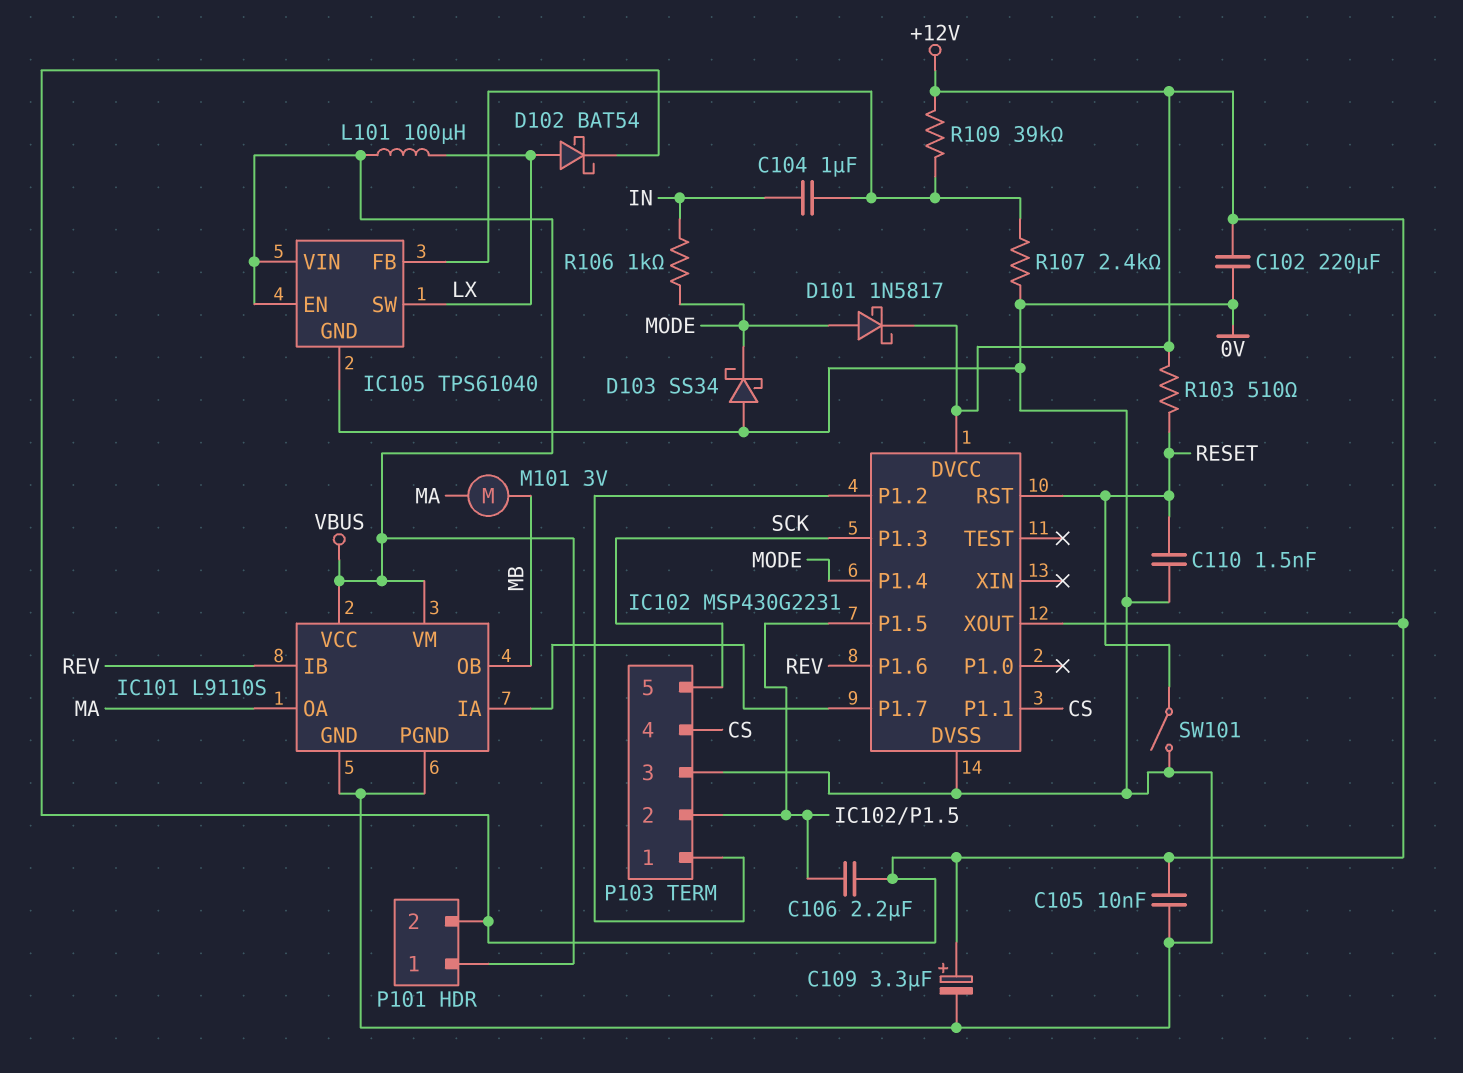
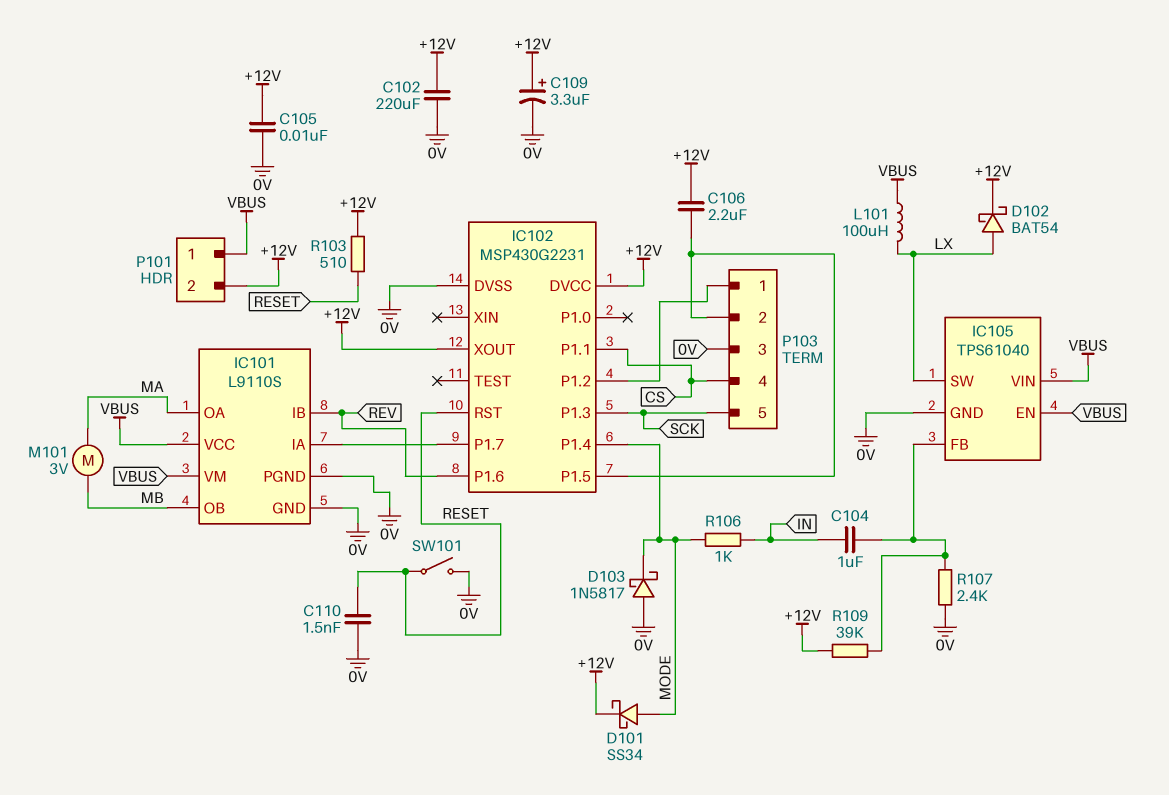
D101: schottky 1N5817 (A MODE, K +12V) -> schottky SS34 (A MODE, K +12V)
D103: schottky SS34 (A 0V, K MODE) -> schottky 1N5817 (A 0V, K MODE)

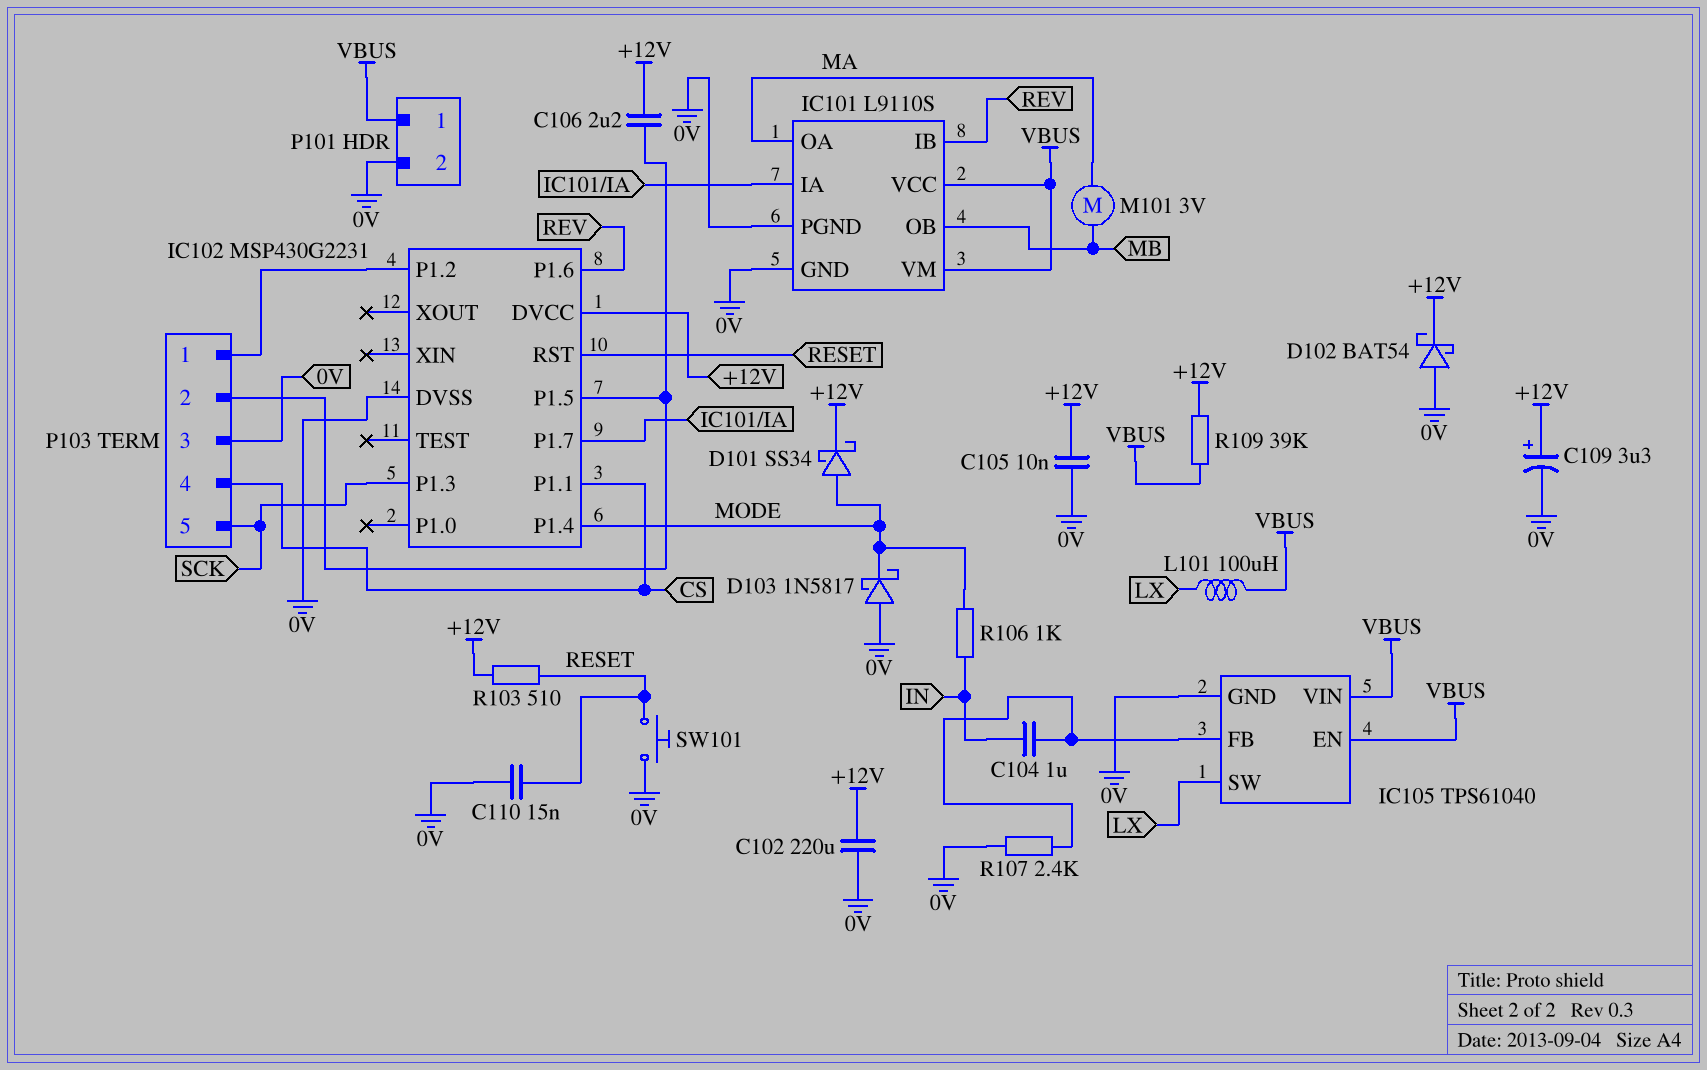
C110: 1.5nF (0V, RESET) -> 15nF (0V, RESET)
D102: schottky BAT54 (A LX, K +12V) -> schottky BAT54 (A 0V, K +12V)
IC102 pin XOUT: +12V -> none
P101 pin 2: +12V -> 0V
R109: 39k (+12V, IC105/FB) -> 39k (+12V, VBUS)
SW101: switch (0V, RESET) -> button (0V, RESET)

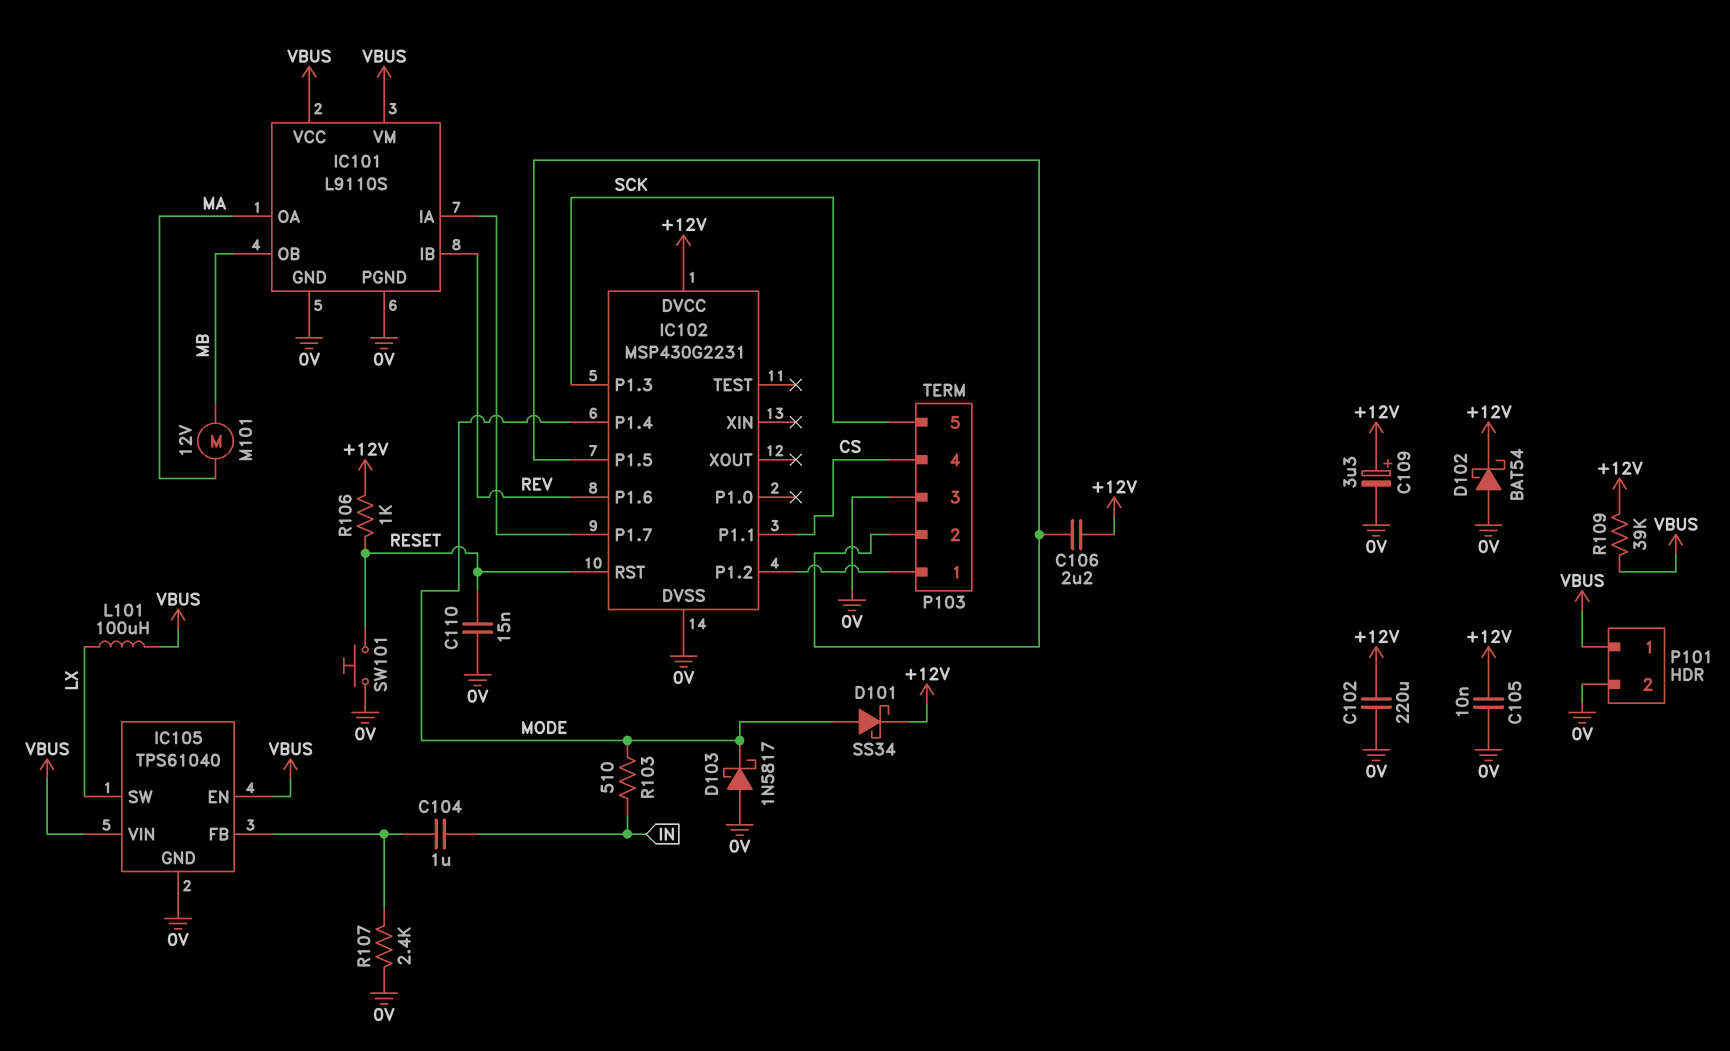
M101: motor 3V (MA, MB) -> motor 12V (MA, MB)
R103: 510 (+12V, RESET) -> 510 (IN, MODE)
R106: 1k (IN, MODE) -> 1k (+12V, RESET)

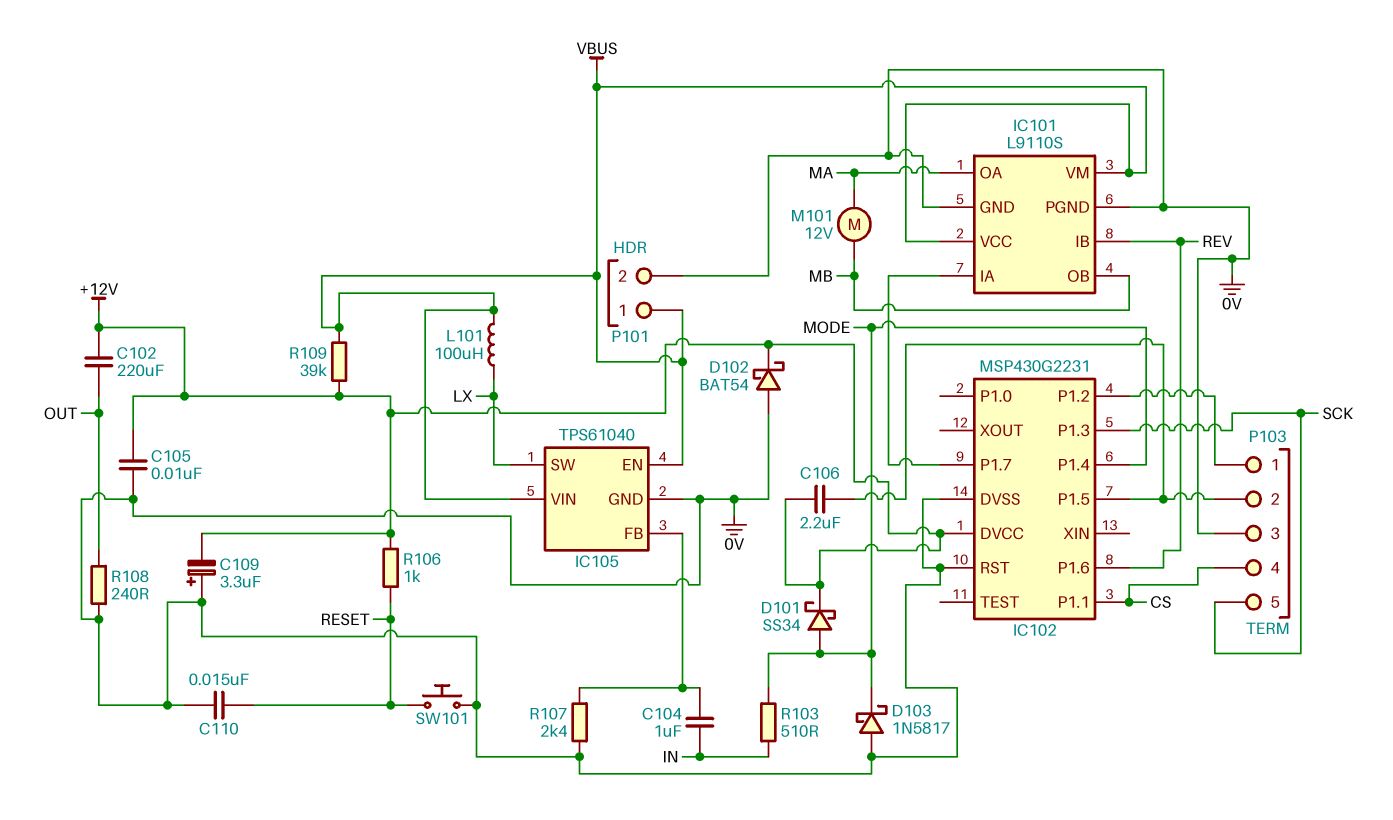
C102: 220uF (+12V, 0V) -> 220uF (+12V, OUT)
C109: 3.3uF (plus +12V, minus 0V) -> 3.3uF (plus 0V, minus +12V)
IC102 pin RST: RESET -> 0V
R108: none -> 240 (0V, OUT)

